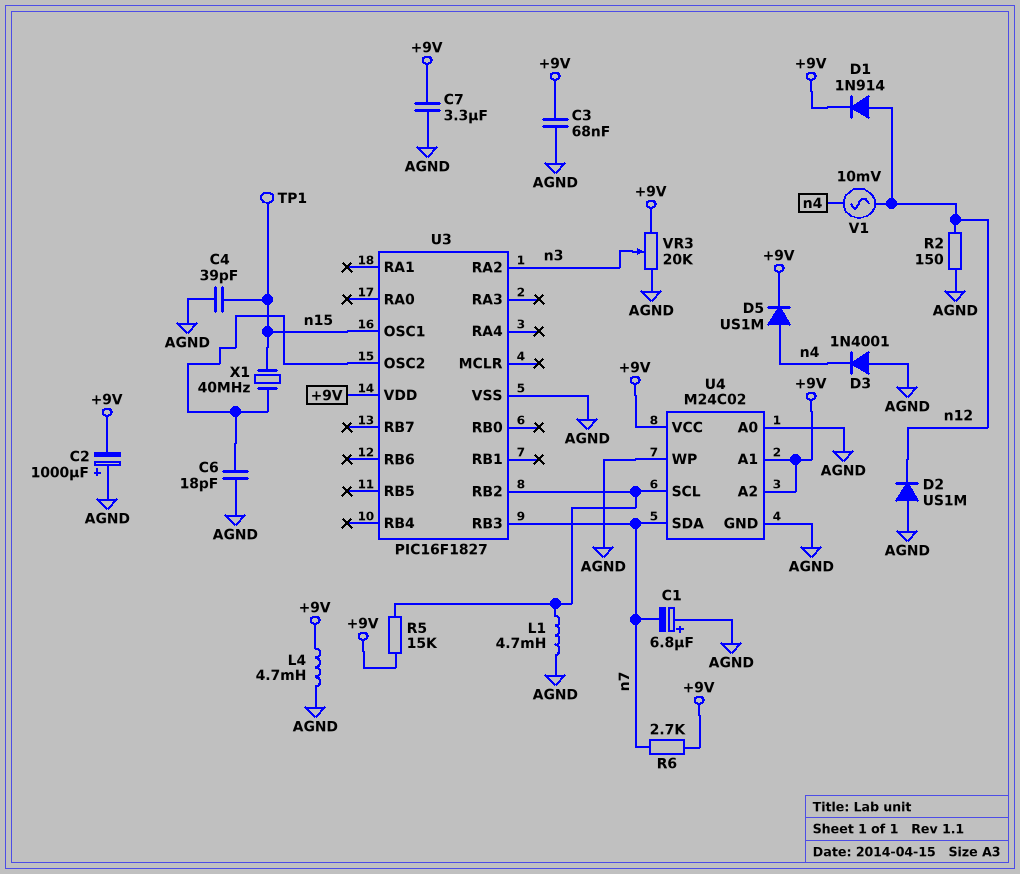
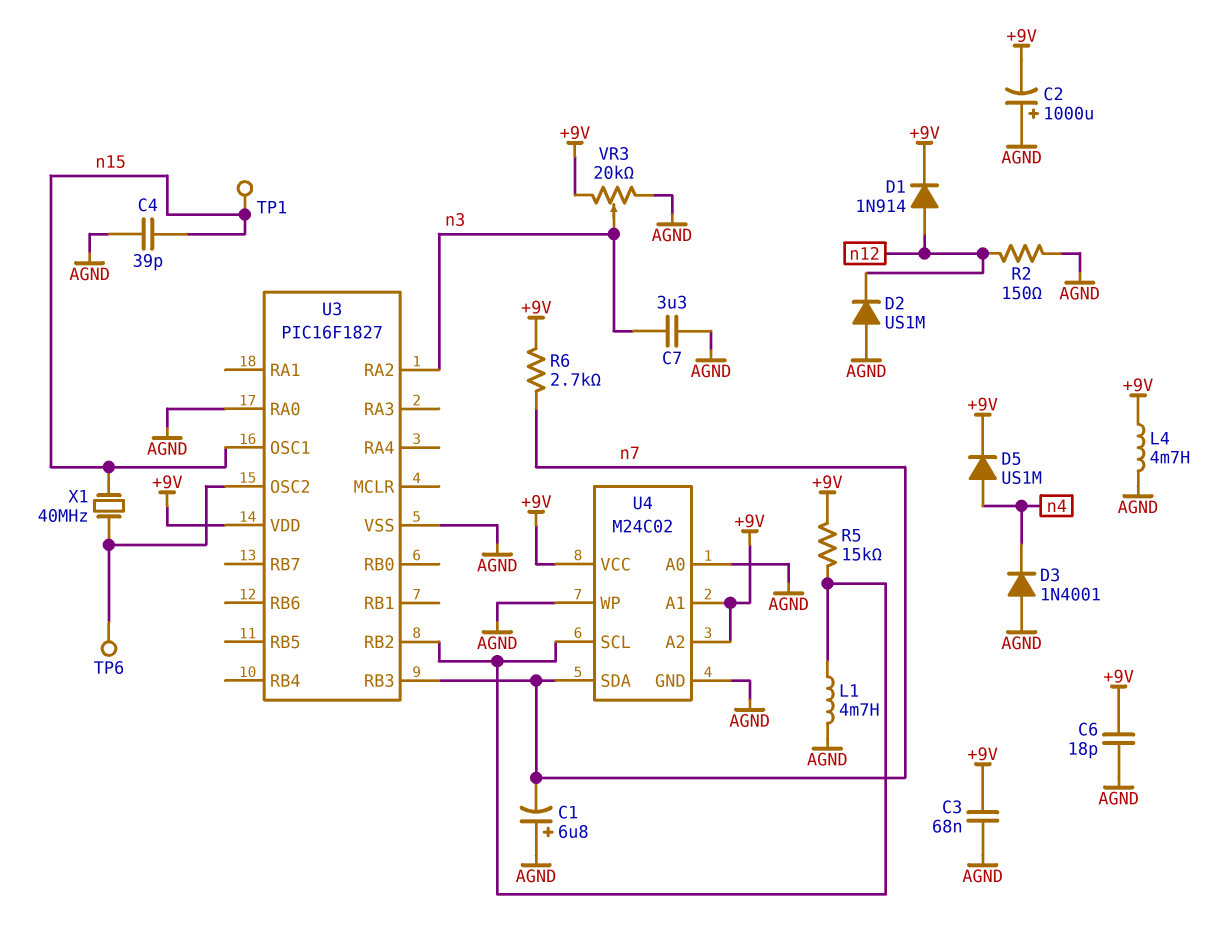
C6: 18pF (AGND, U3/OSC2) -> 18pF (+9V, AGND)
C7: 3.3uF (+9V, AGND) -> 3.3uF (AGND, n3)
TP6: none -> test point (U3/OSC2)
U3 pin RA0: none -> AGND
V1: AC 10mV (n4, n12) -> none

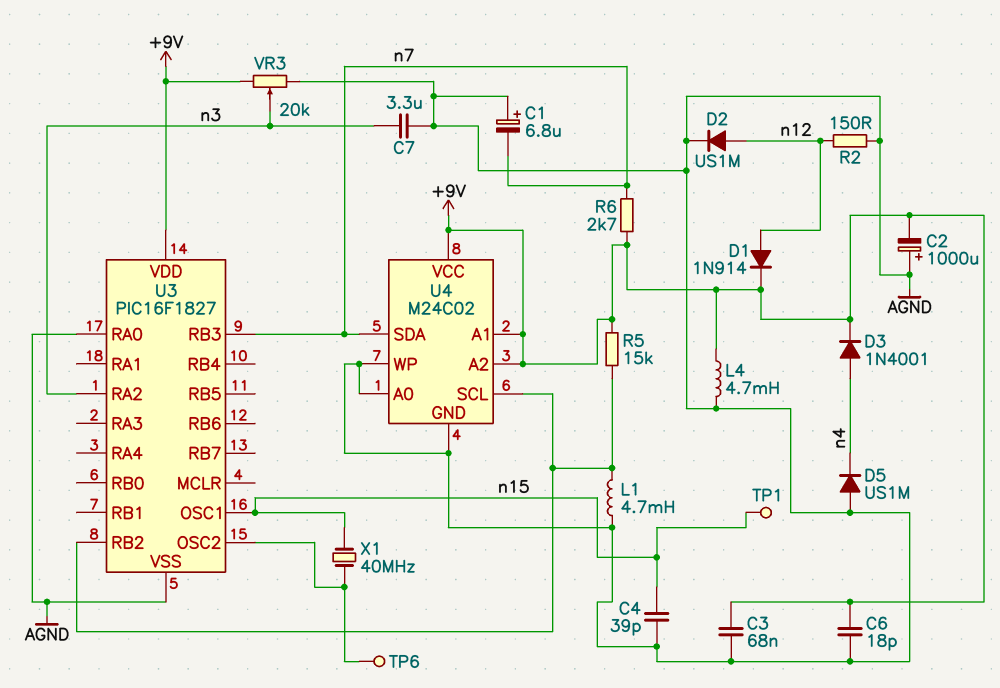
D2: diode US1M (A AGND, K n12) -> diode US1M (A n12, K AGND)
D3: diode 1N4001 (A AGND, K n4) -> diode 1N4001 (A n4, K +9V)
D5: diode US1M (A n4, K +9V) -> diode US1M (A AGND, K n4)

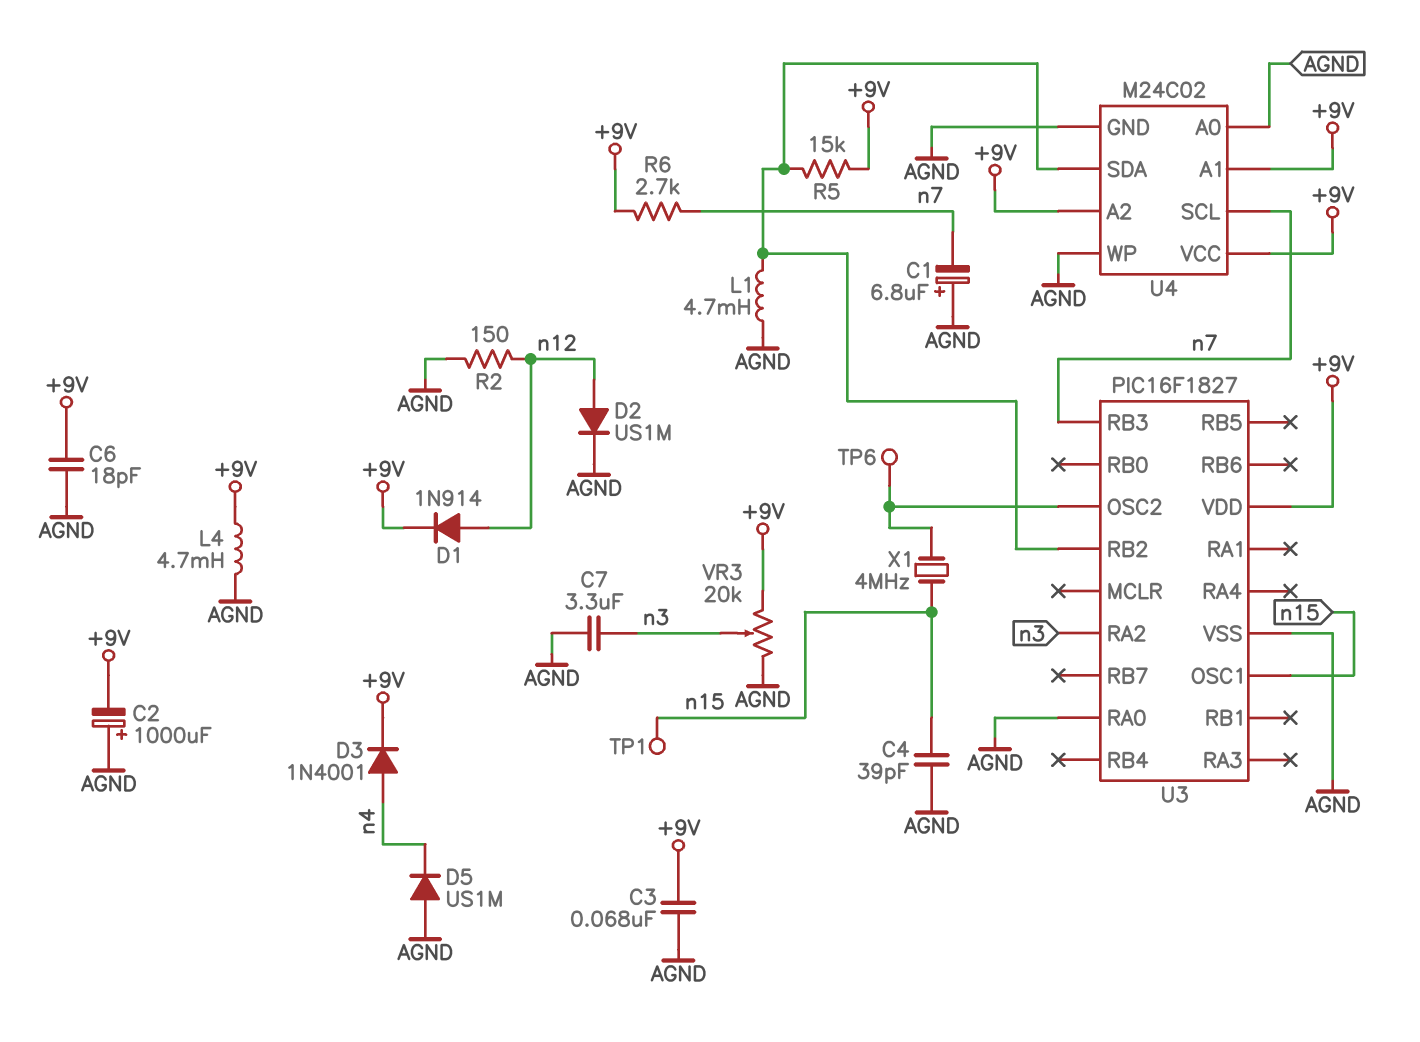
U4 pin SCL: U3/RB2 -> n7
U4 pin SDA: n7 -> U3/RB2
X1: 40MHz (U3/OSC2, n15) -> 4MHz (U3/OSC2, n15)

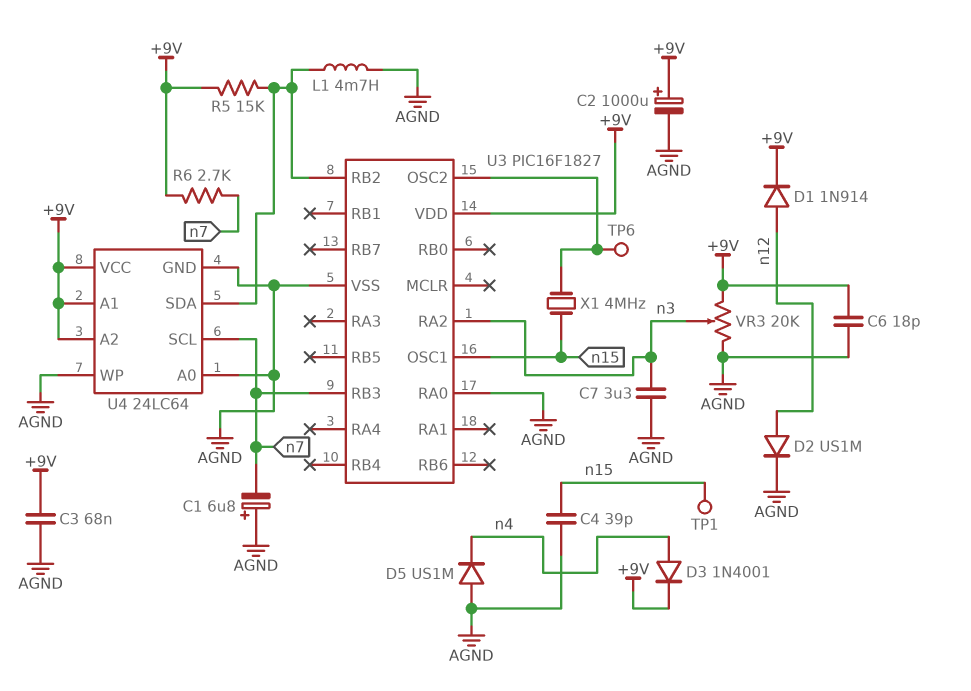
C2: 1000uF (plus AGND, minus +9V) -> 1000uF (plus +9V, minus AGND)
L4: 4.7mH (+9V, AGND) -> none
R2: 150 (AGND, n12) -> none
U4: M24C02 -> 24LC64

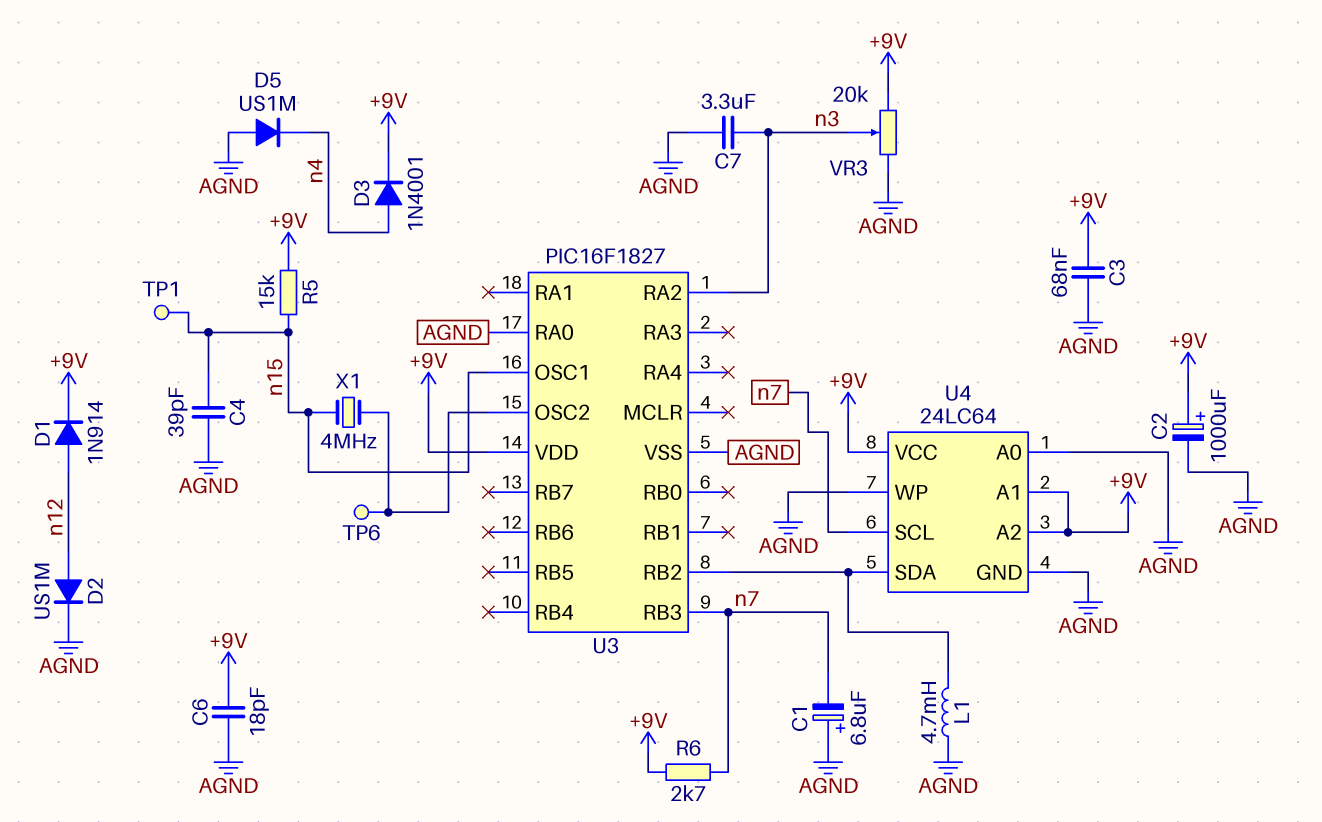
R5: 15k (+9V, U3/RB2) -> 15k (+9V, n15)

